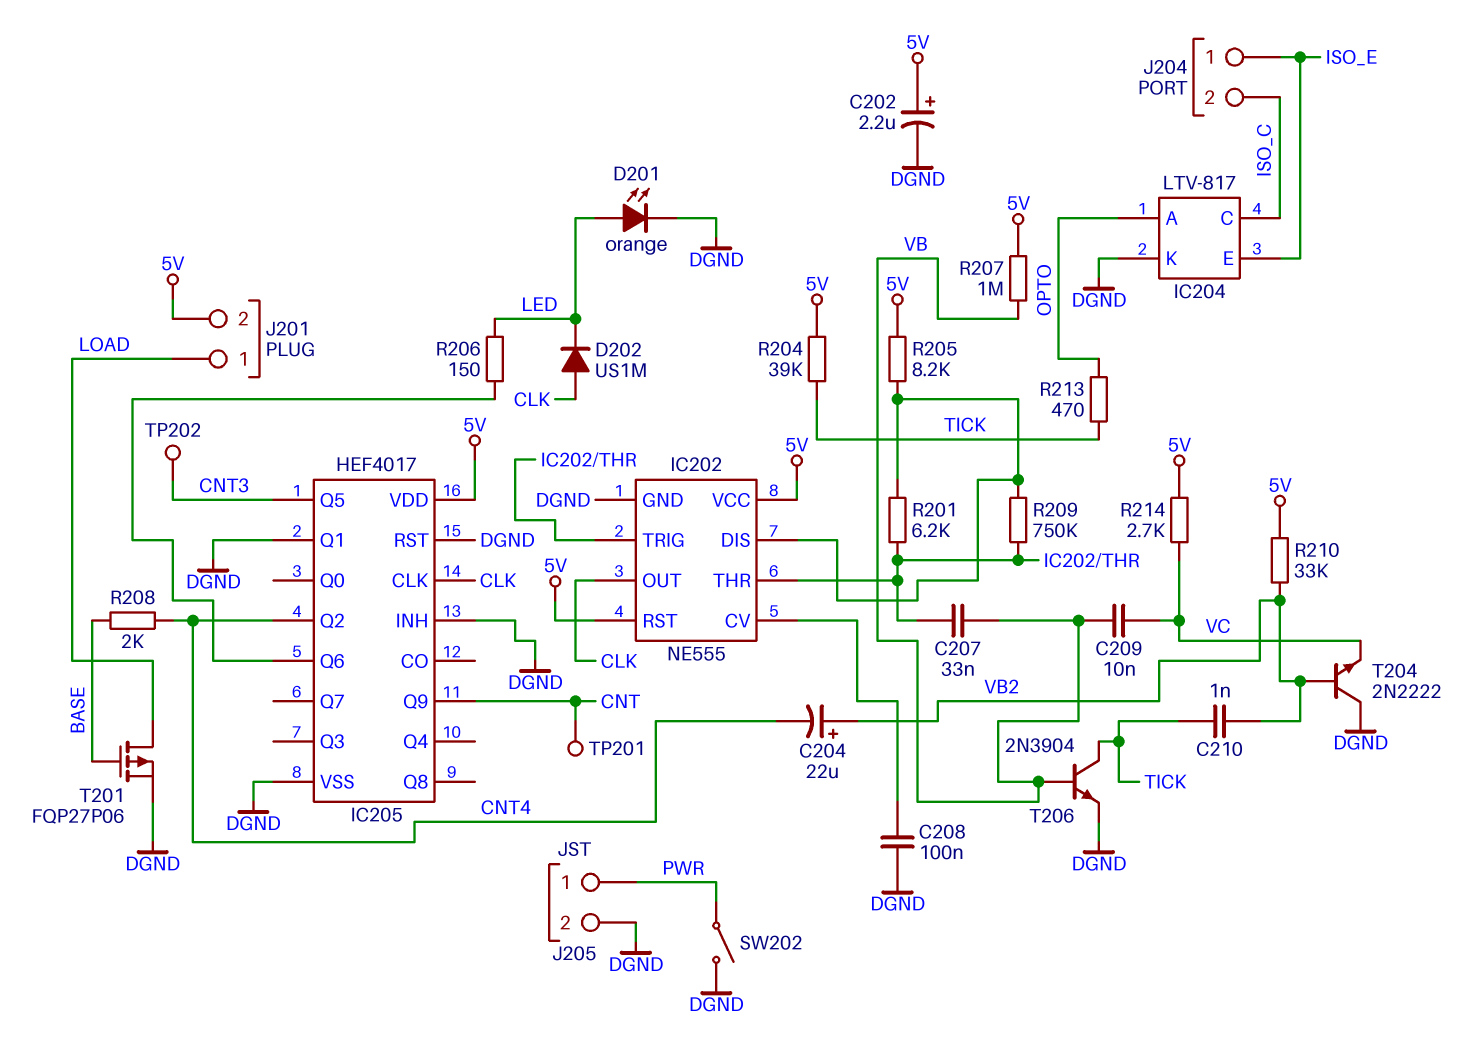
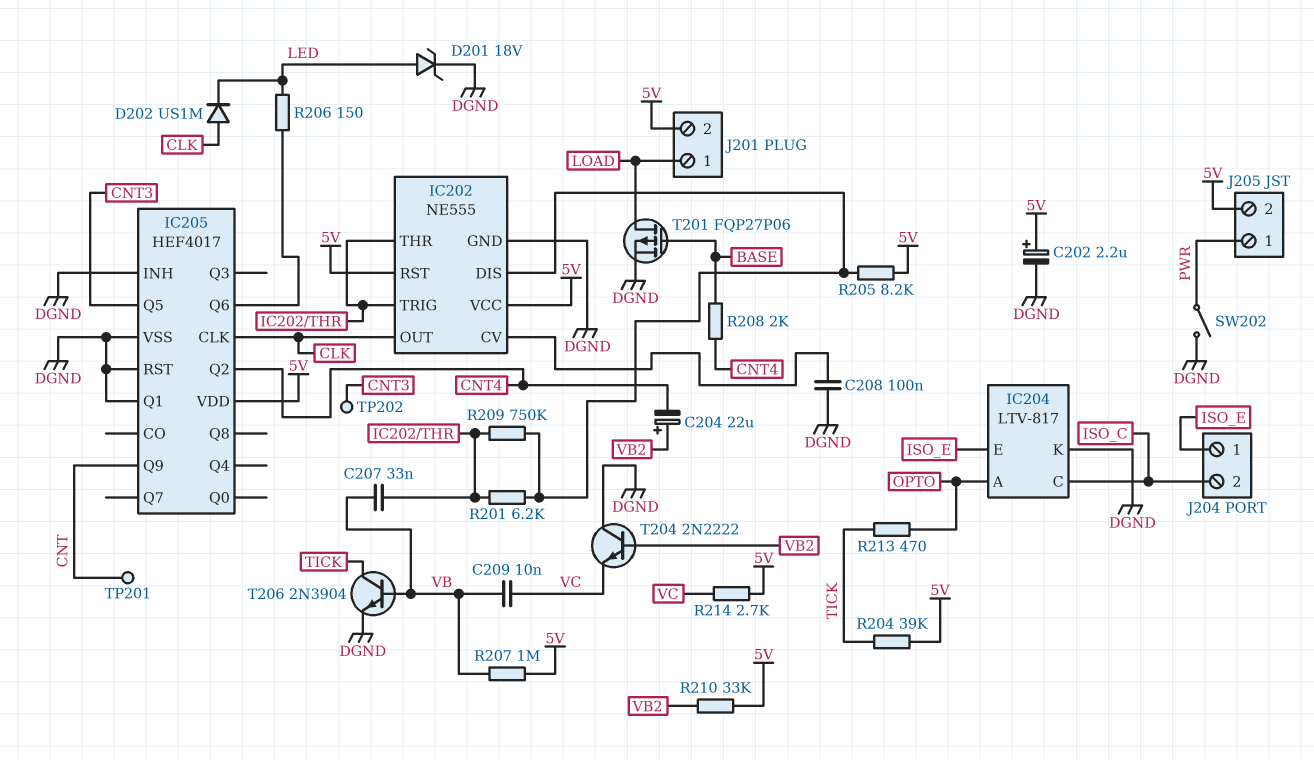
C210: 1nF (TICK, VB2) -> none
D201: LED orange (A LED, K DGND) -> zener 18V (A LED, K DGND)
J205 pin 2: DGND -> 5V

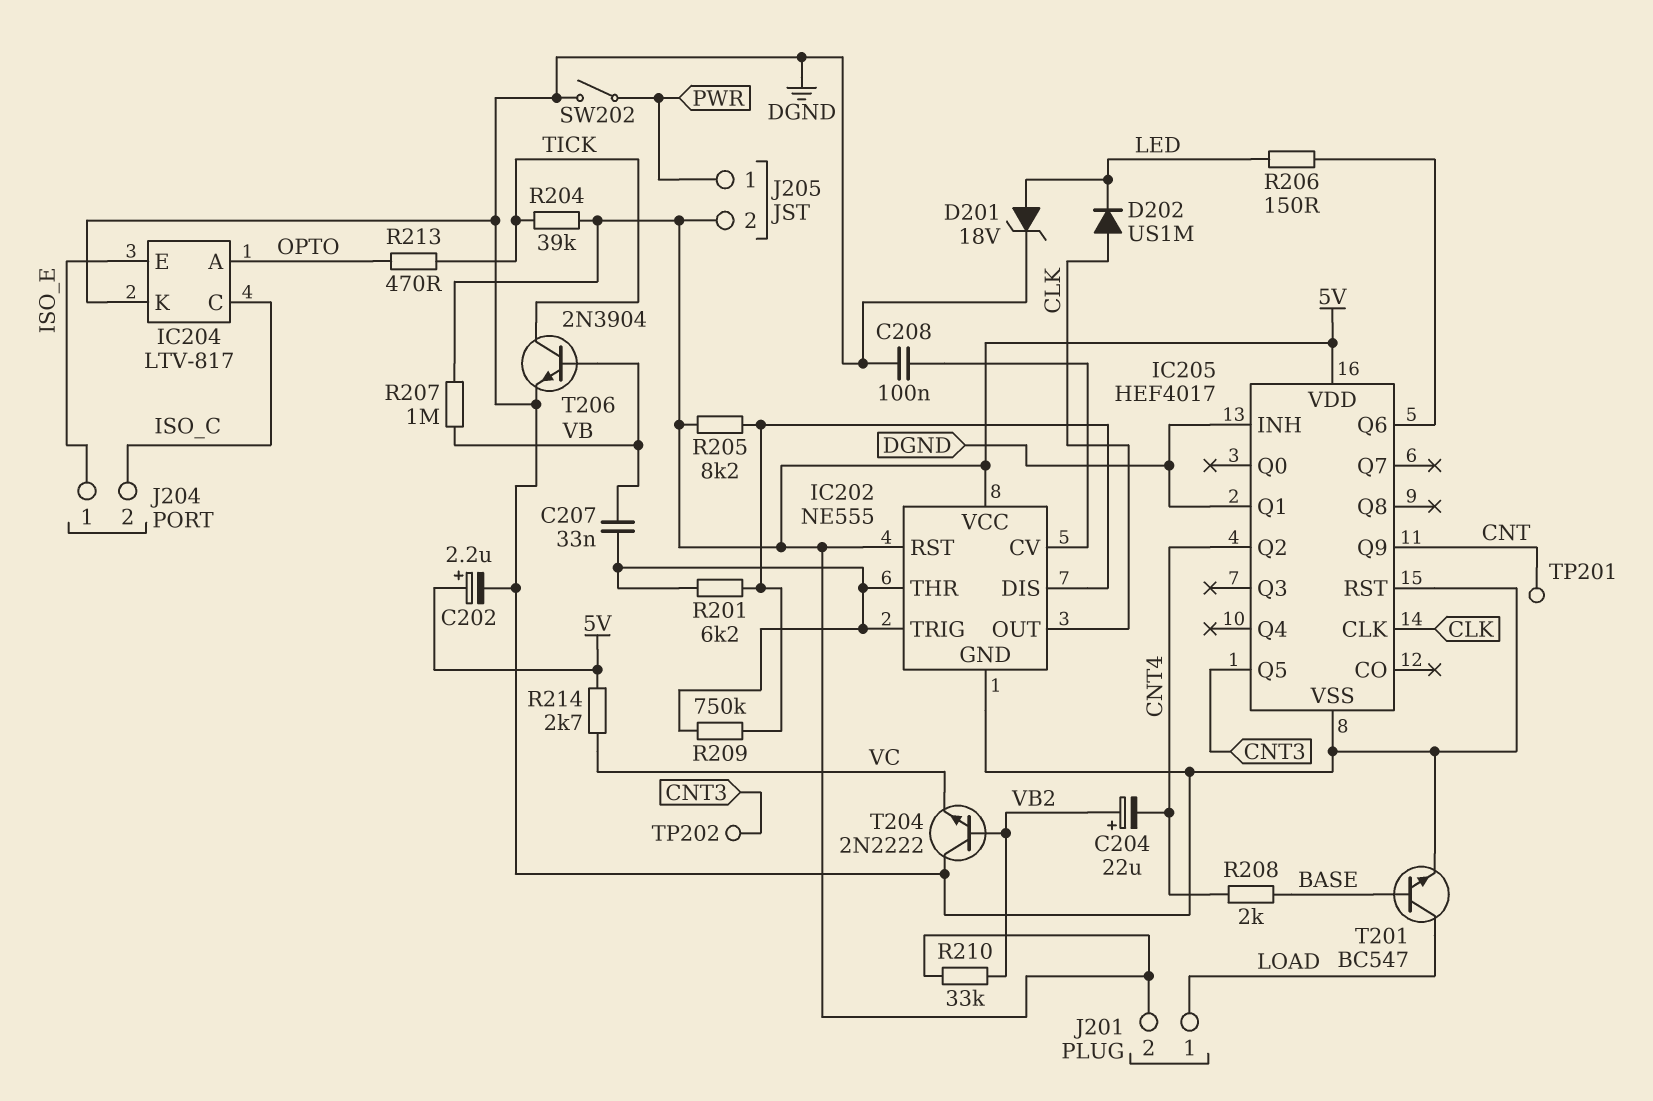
C209: 10nF (VB, VC) -> none
T201: PMOS FQP27P06 (G BASE, D LOAD, S DGND) -> NPN BC547 (B BASE, C LOAD, E DGND)

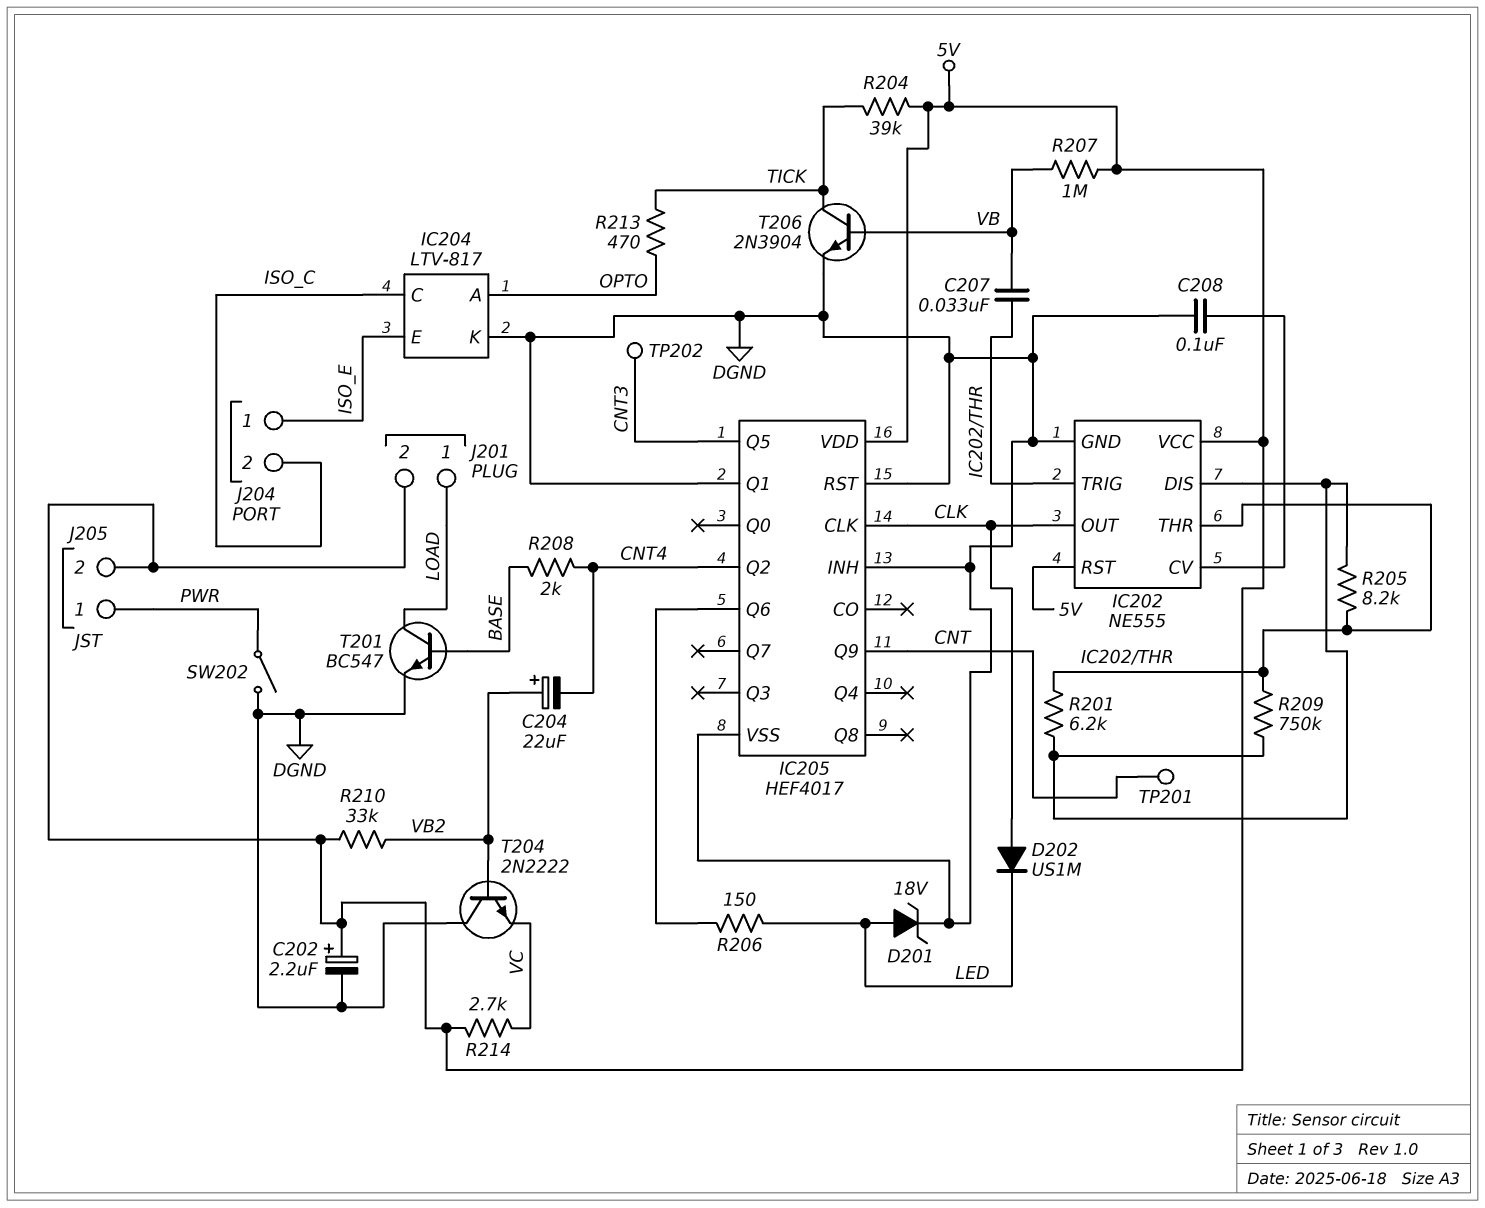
R205: 8.2k (5V, IC202/DIS) -> 8.2k (IC202/DIS, IC202/THR)

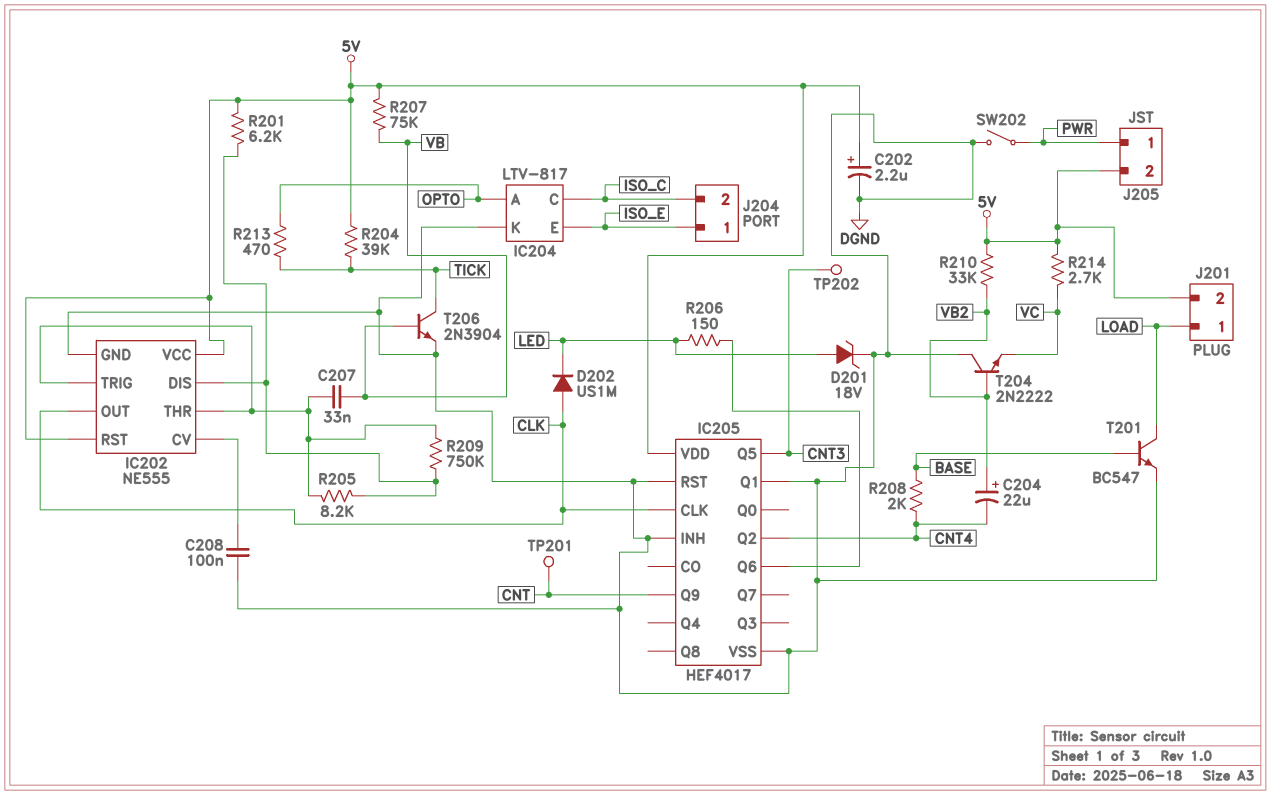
R201: 6.2k (IC202/DIS, IC202/THR) -> 6.2k (5V, IC202/DIS)
R207: 1M (5V, VB) -> 75k (5V, VB)

